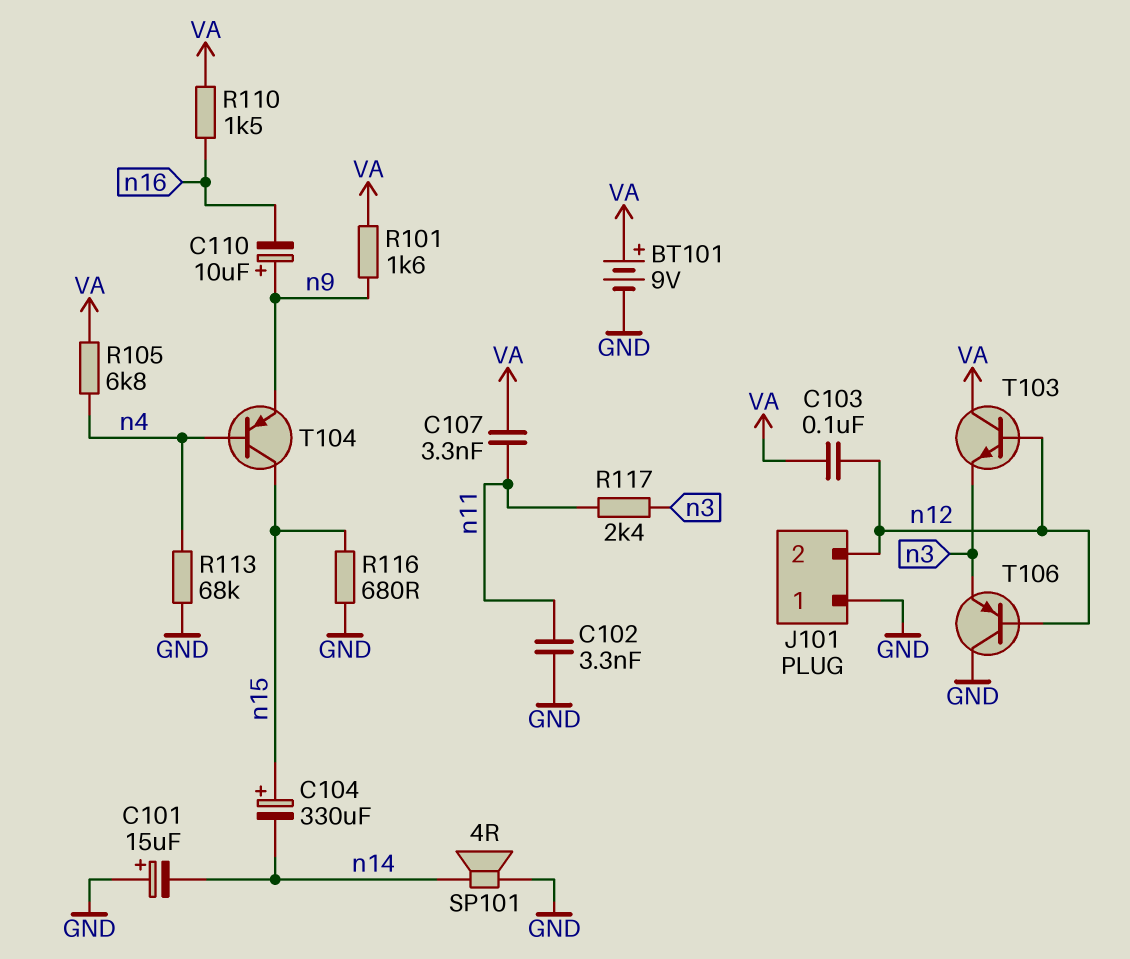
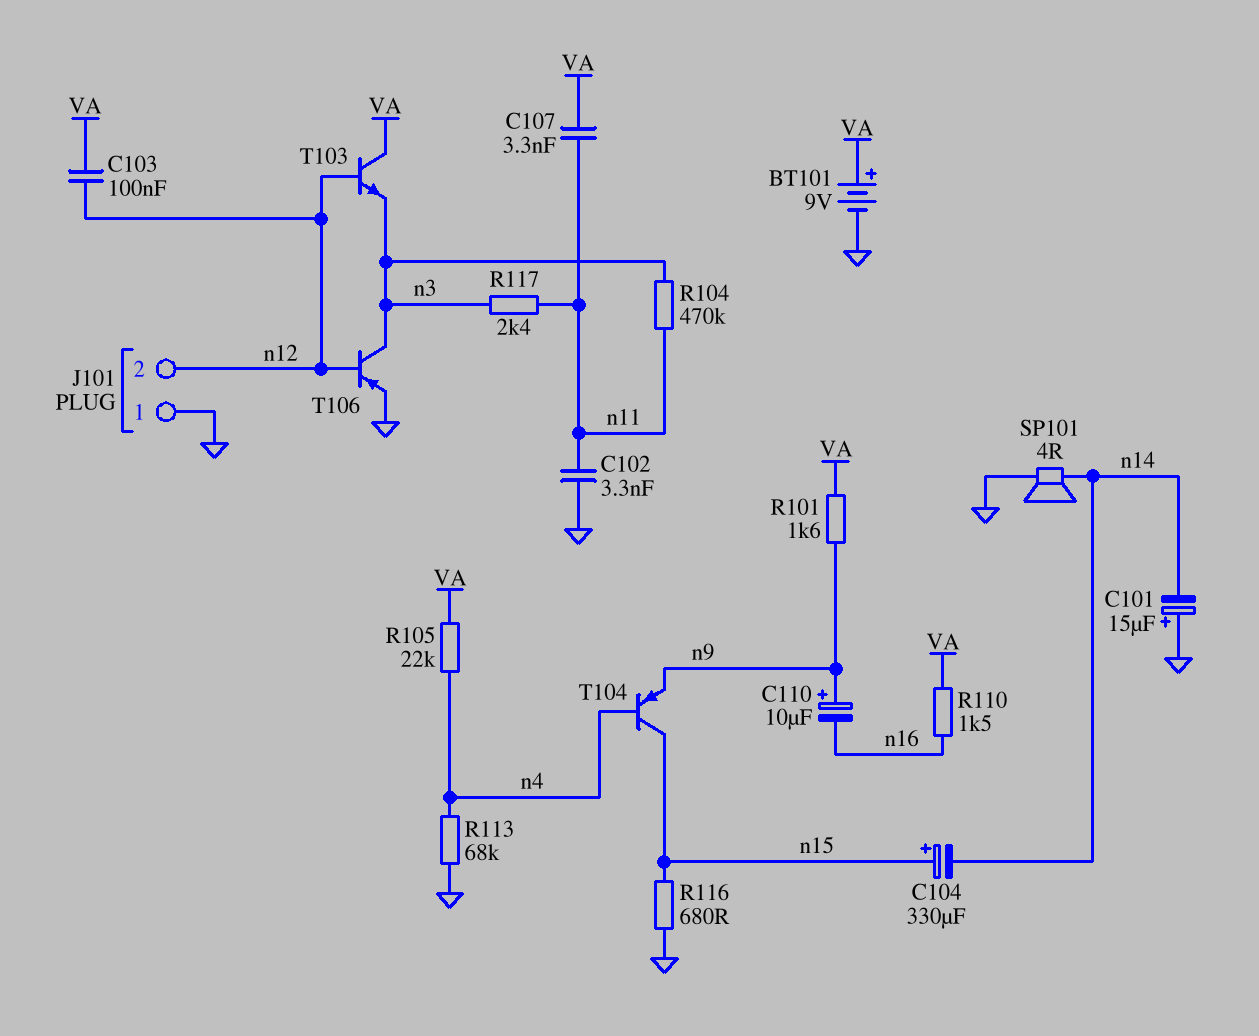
R104: none -> 470k (n3, n11)
R105: 6.8k (VA, n4) -> 22k (VA, n4)
T106: PNP (B n12, C GND, E n3) -> PNP (B n12, C n3, E GND)

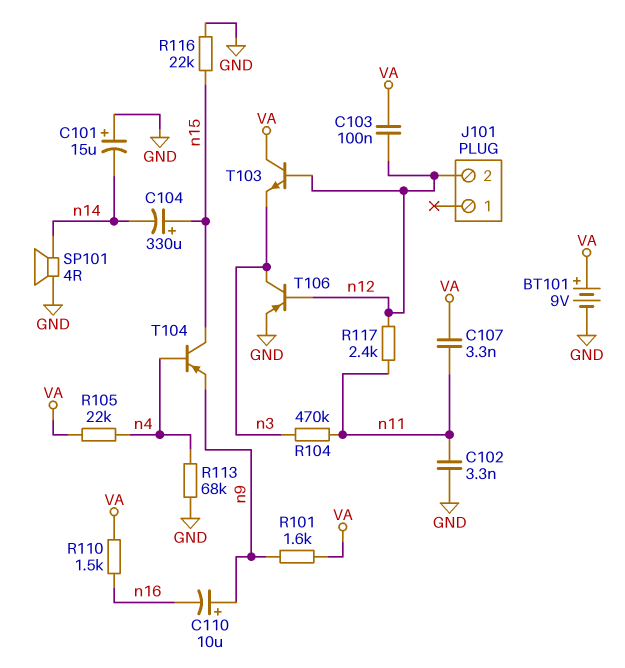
J101 pin 1: GND -> none
R116: 680 (GND, n15) -> 22k (GND, n15)
R117: 2.4k (n3, n11) -> 2.4k (n11, n12)

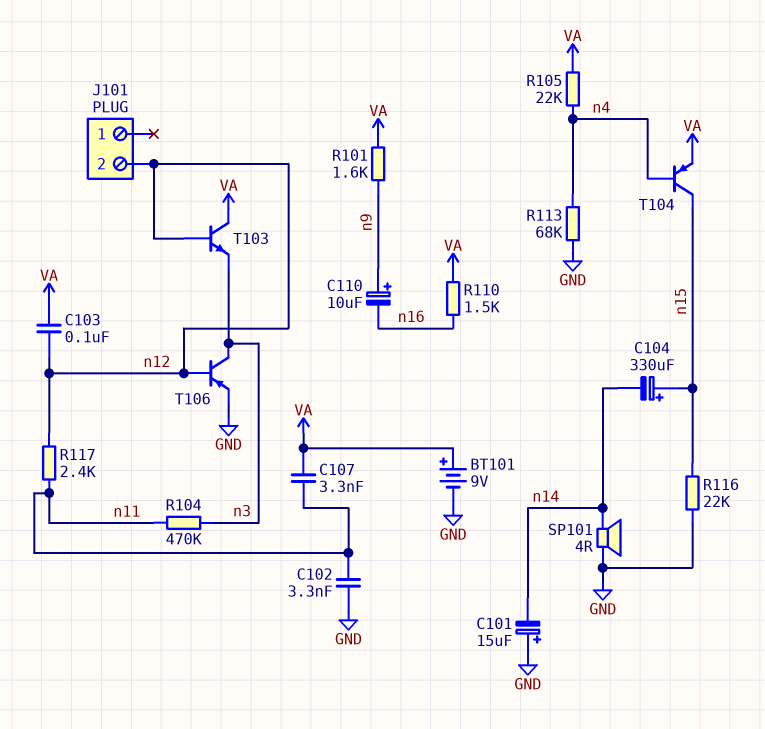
T104: PNP (B n4, C n15, E n9) -> PNP (B n4, C n15, E VA)

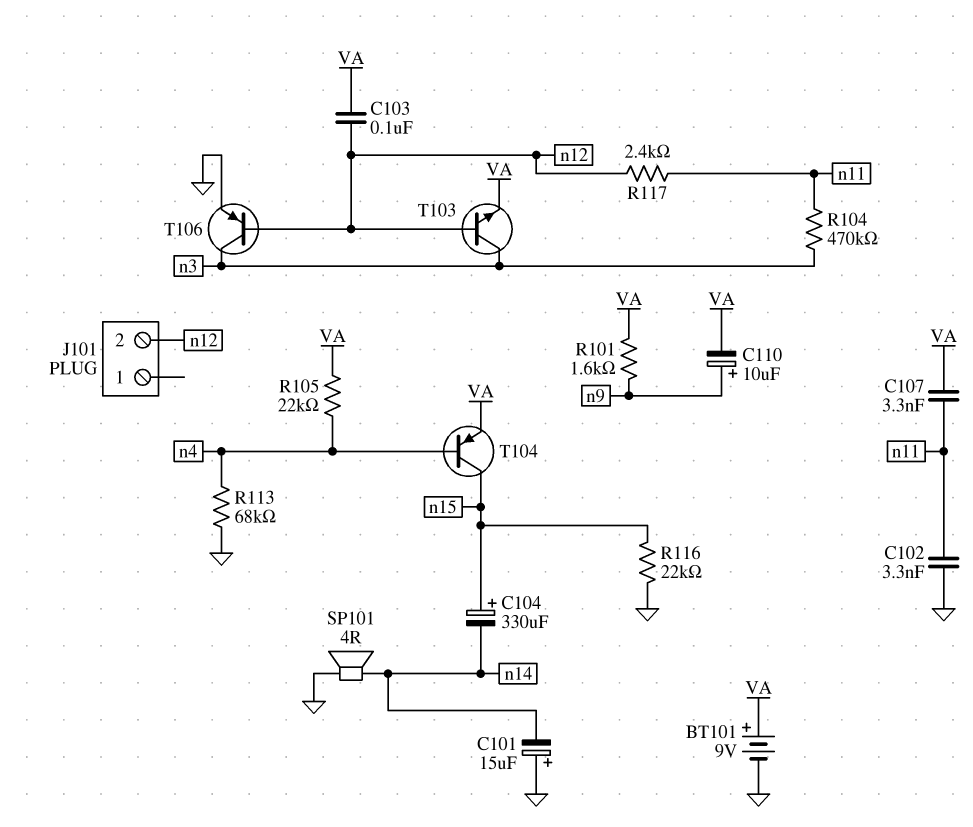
C110: 10uF (plus n9, minus n16) -> 10uF (plus n9, minus VA)
R110: 1.5k (VA, n16) -> none
T103: NPN (B n12, C VA, E n3) -> NPN (B n12, C n3, E VA)

